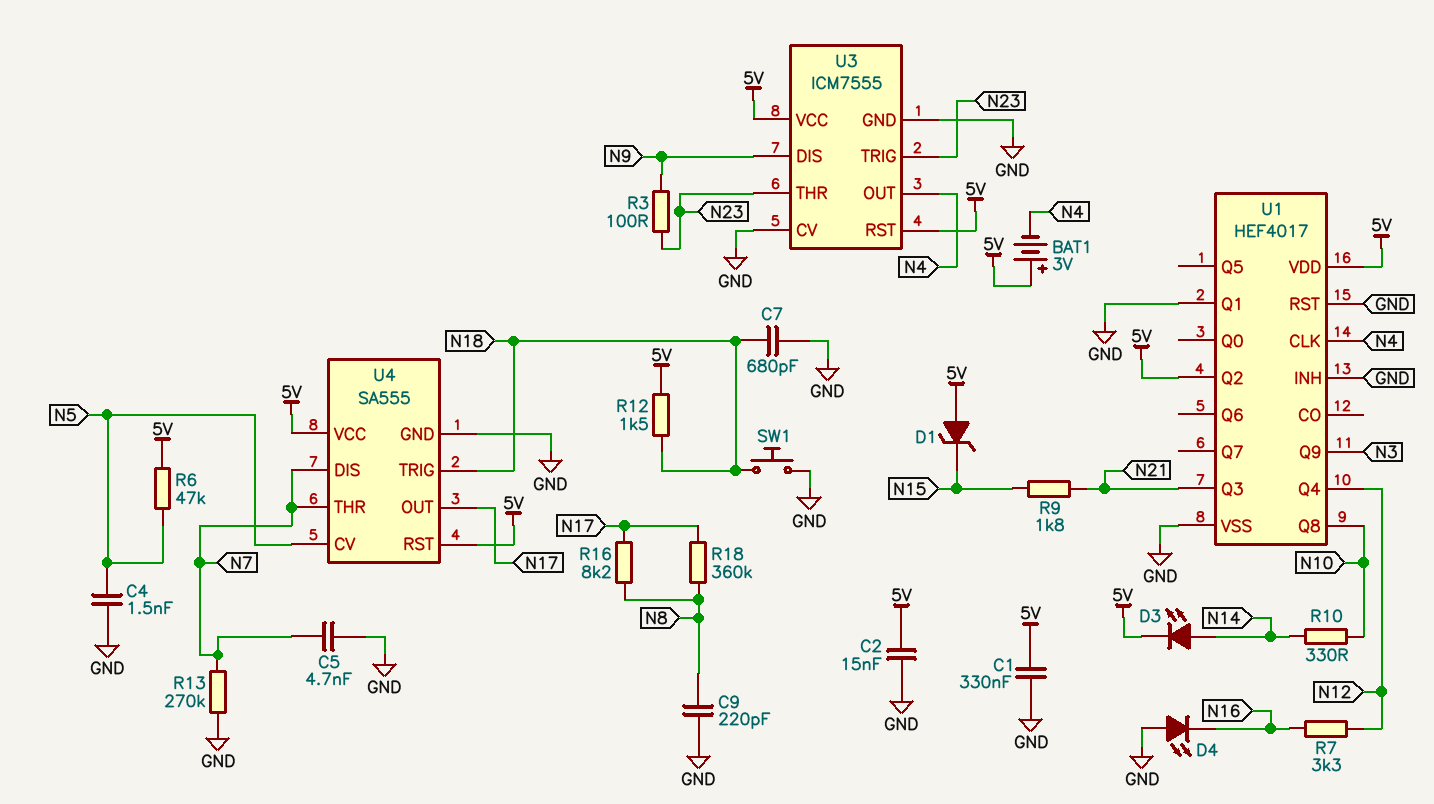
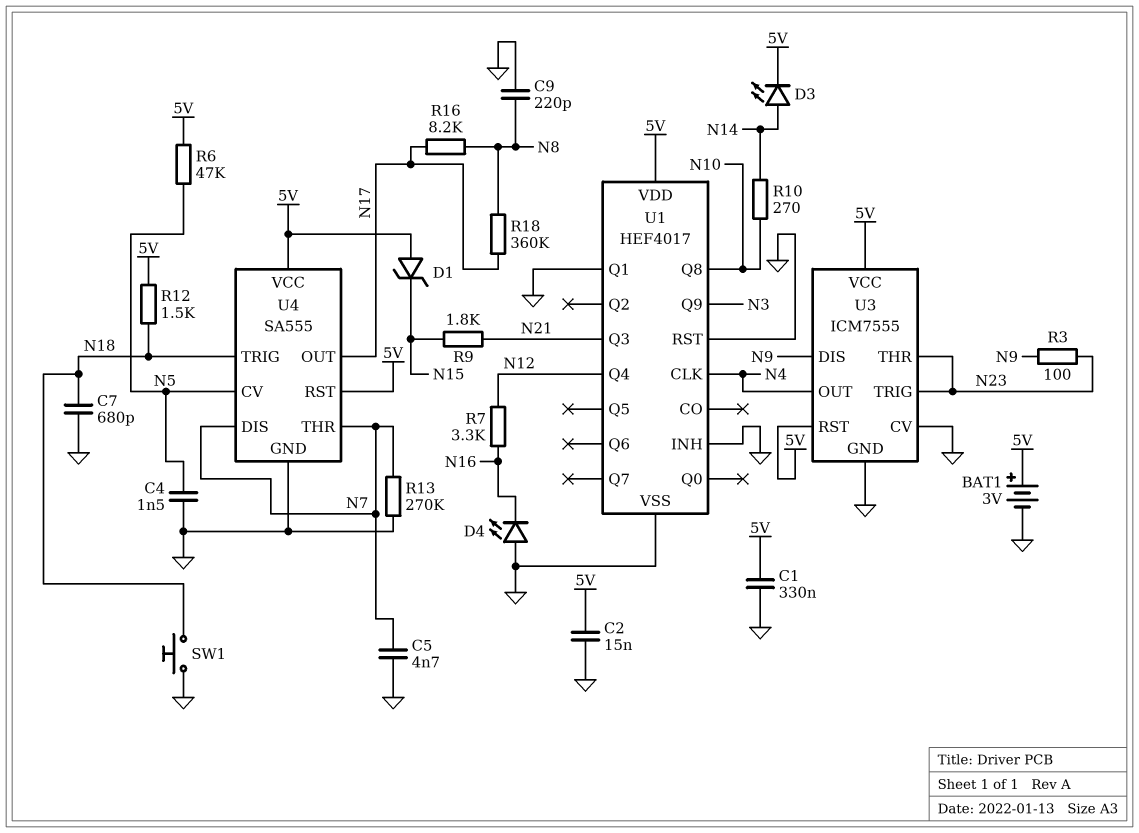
BAT1: 3V (plus 5V, minus N4) -> 3V (plus 5V, minus GND)
R10: 330 (N10, N14) -> 270 (N10, N14)
U1 pin Q2: 5V -> none

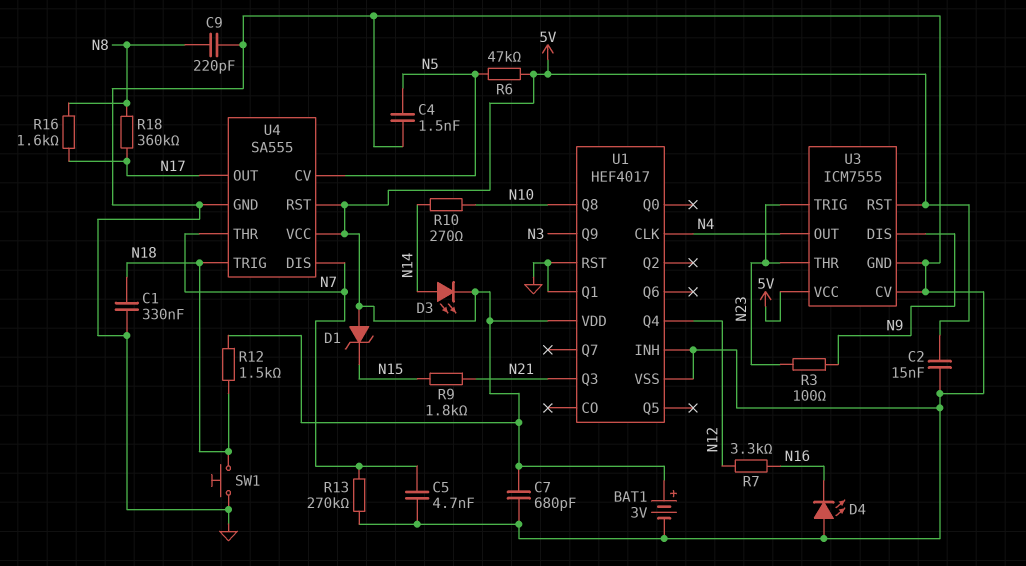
C1: 330nF (5V, GND) -> 330nF (GND, N18)
C7: 680pF (GND, N18) -> 680pF (5V, GND)
R16: 8.2k (N8, N17) -> 1.6k (N8, N17)

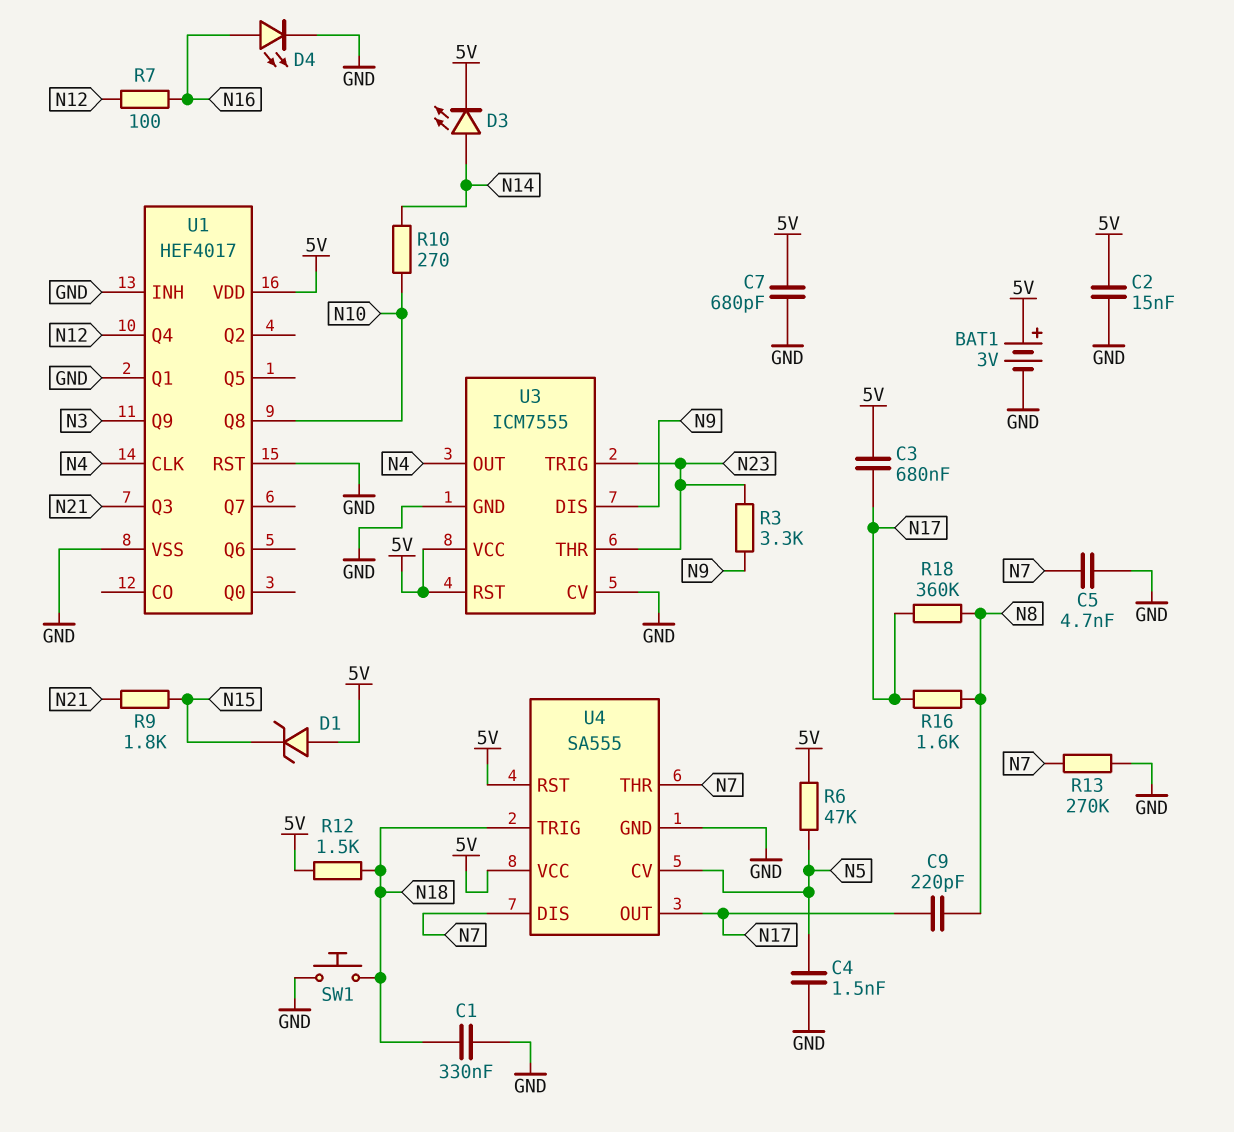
C3: none -> 680nF (5V, N17)
C9: 220pF (GND, N8) -> 220pF (N8, N17)
D4: LED (A GND, K N16) -> LED (A N16, K GND)
R3: 100 (N9, N23) -> 3.3k (N9, N23)
R7: 3.3k (N12, N16) -> 100 (N12, N16)

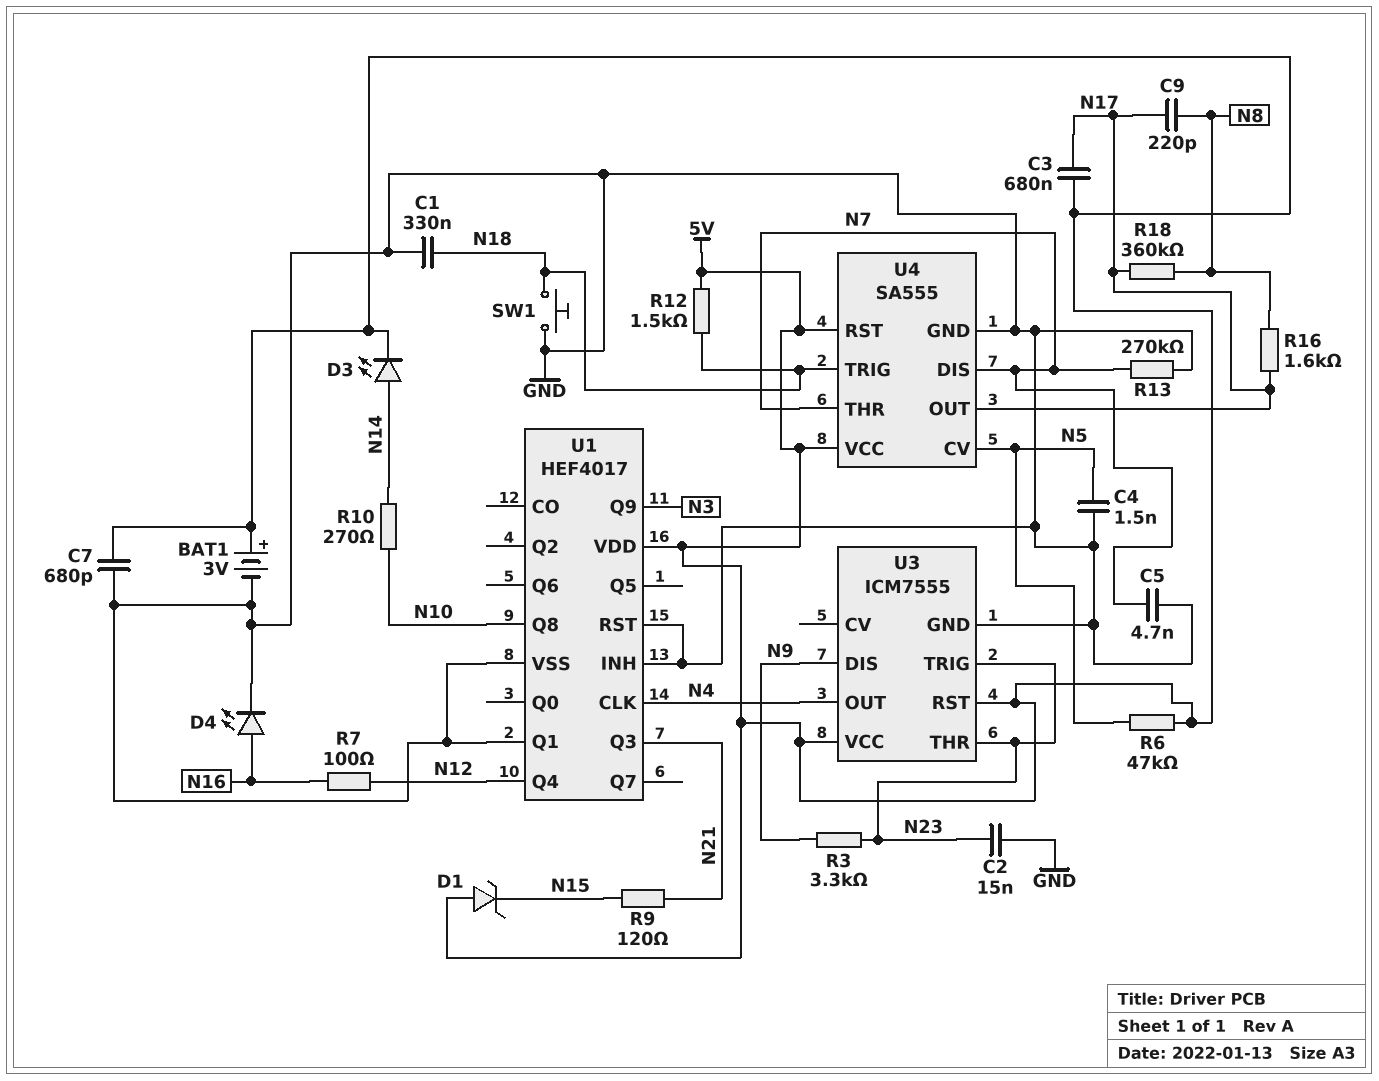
C2: 15nF (5V, GND) -> 15nF (GND, N23)
R9: 1.8k (N15, N21) -> 120 (N15, N21)
U3 pin CV: GND -> none

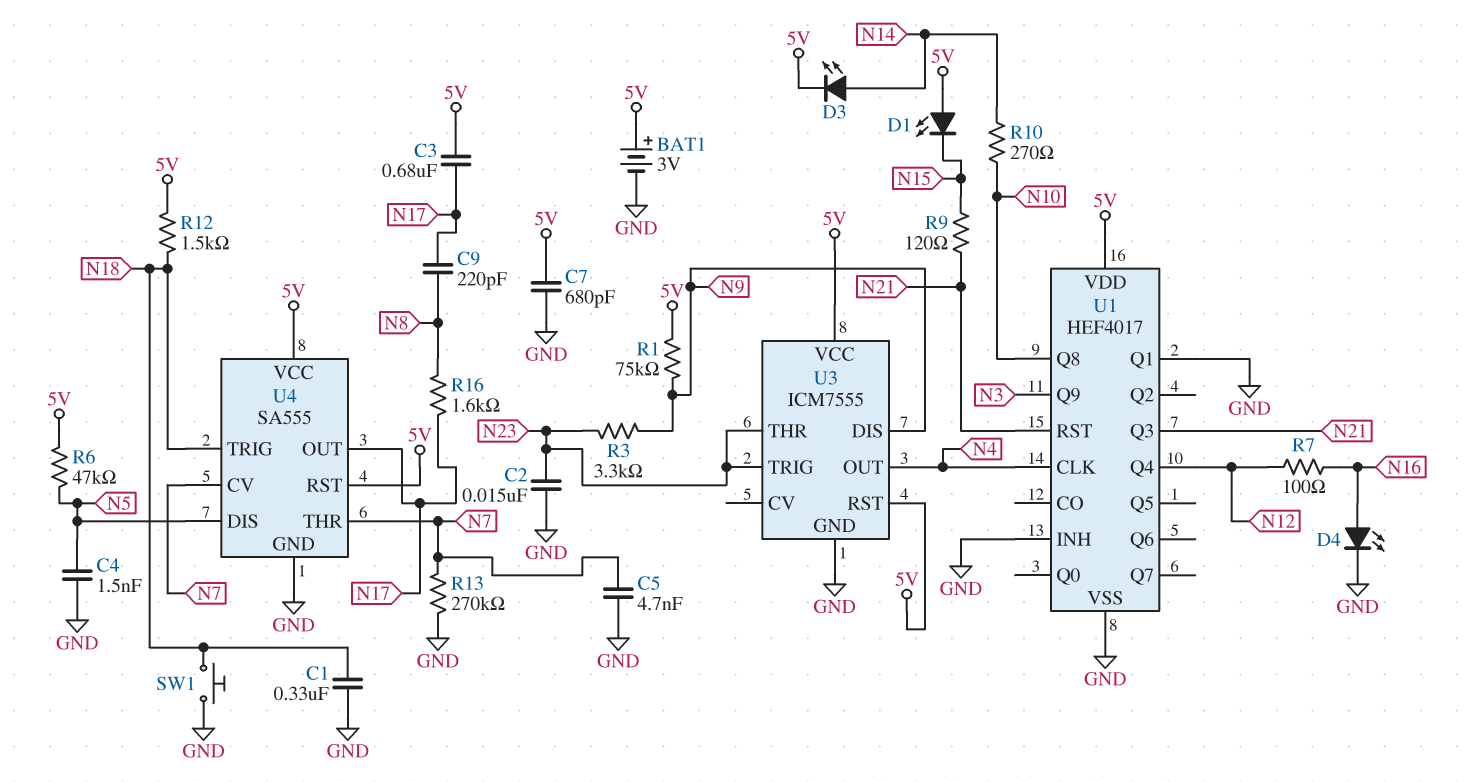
D1: zener (A 5V, K N15) -> LED (A 5V, K N15)
R1: none -> 75k (5V, N9)
R18: 360k (N8, N17) -> none
U1 pin RST: GND -> N21
U4 pin CV: N5 -> N7
U4 pin DIS: N7 -> N5

